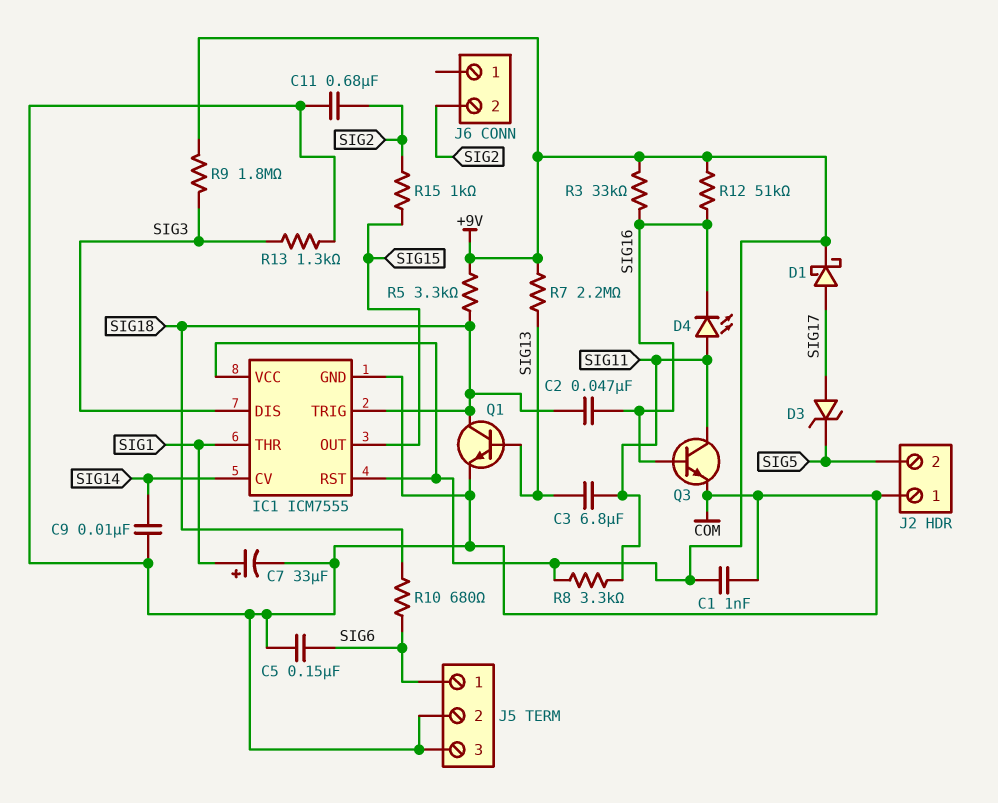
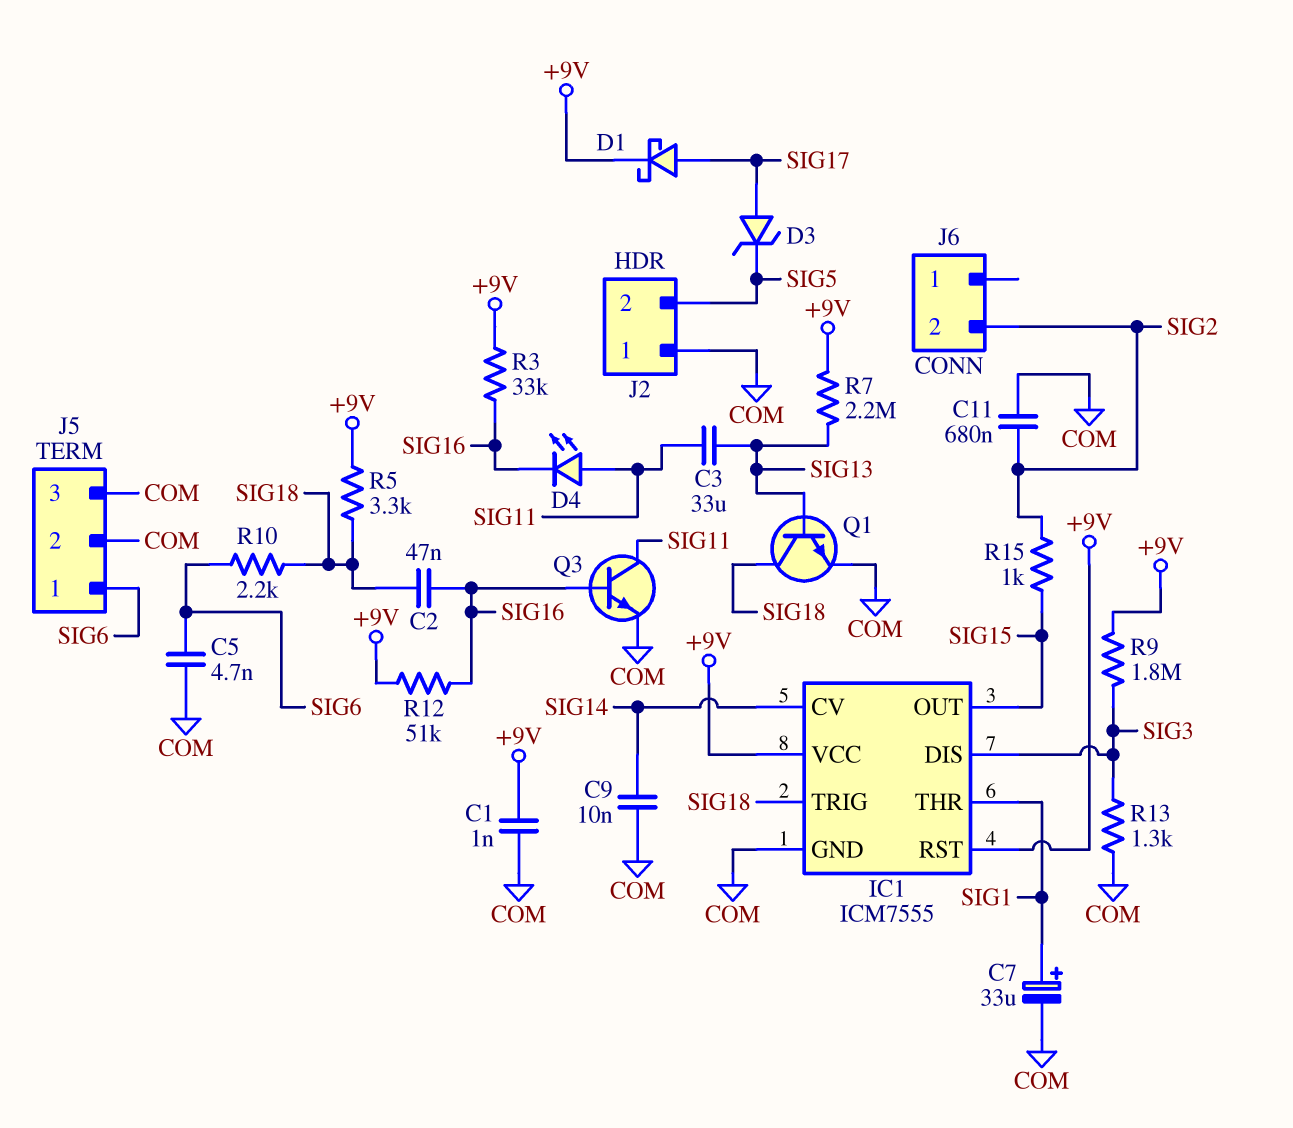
C3: 6.8uF (SIG11, SIG13) -> 33uF (SIG11, SIG13)
C5: 150nF (COM, SIG6) -> 4.7nF (COM, SIG6)
R8: 3.3k (+9V, SIG11) -> none
R10: 680 (SIG6, SIG18) -> 2.2k (SIG6, SIG18)

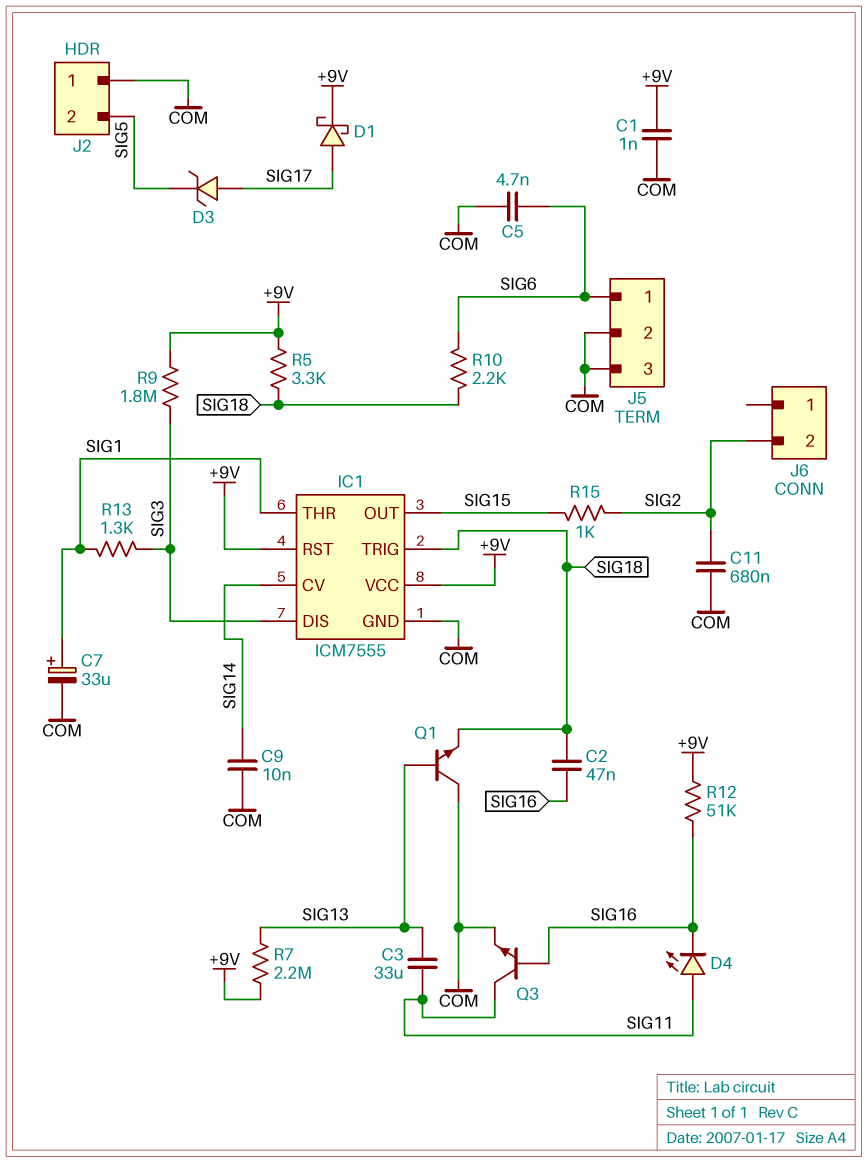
Q1: NPN (B SIG13, C SIG18, E COM) -> NPN (B SIG13, C COM, E SIG18)
R3: 33k (+9V, SIG16) -> none
R13: 1.3k (COM, SIG3) -> 1.3k (SIG1, SIG3)

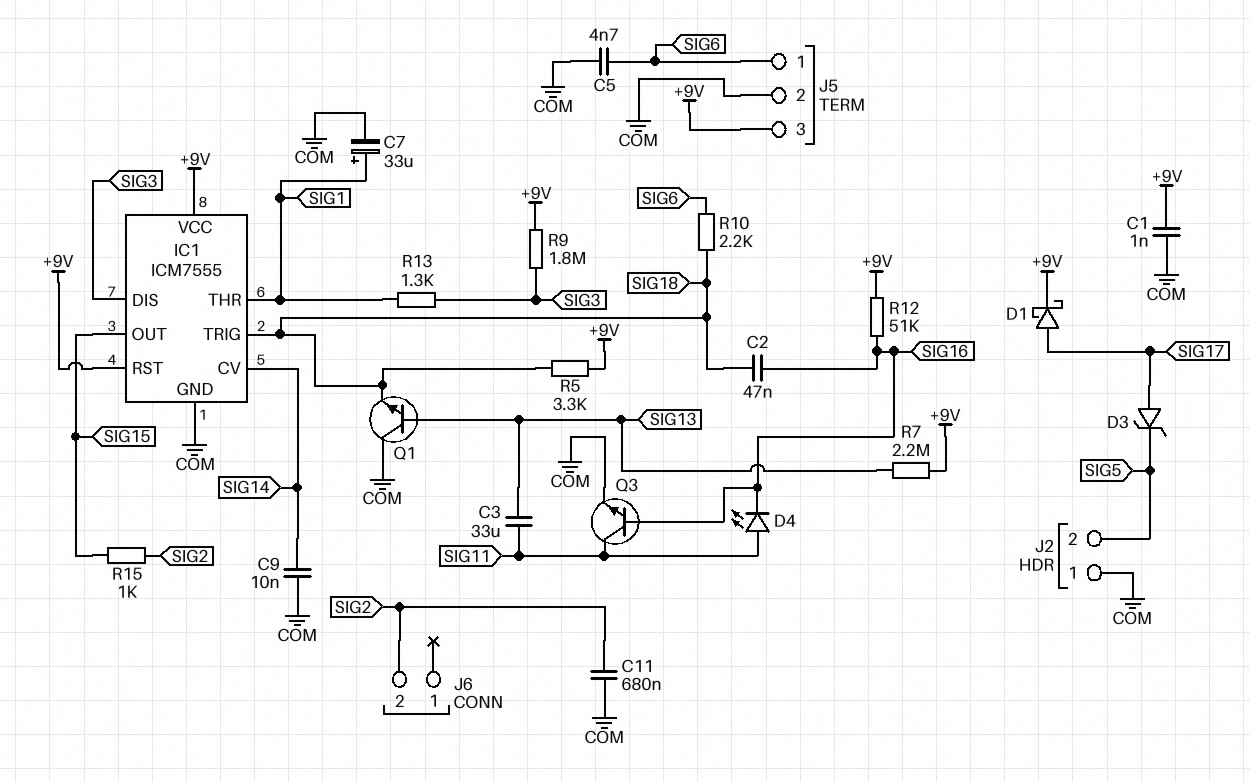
J5 pin 3: COM -> +9V

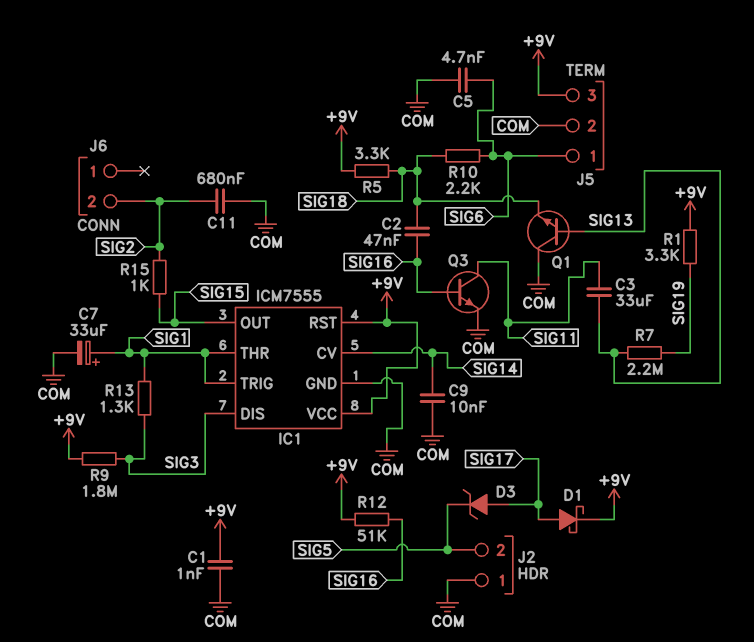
D4: LED (A SIG11, K SIG16) -> none
IC1 pin TRIG: SIG18 -> SIG1
R1: none -> 3.3k (+9V, SIG19)
R7: 2.2M (+9V, SIG13) -> 2.2M (SIG13, SIG19)

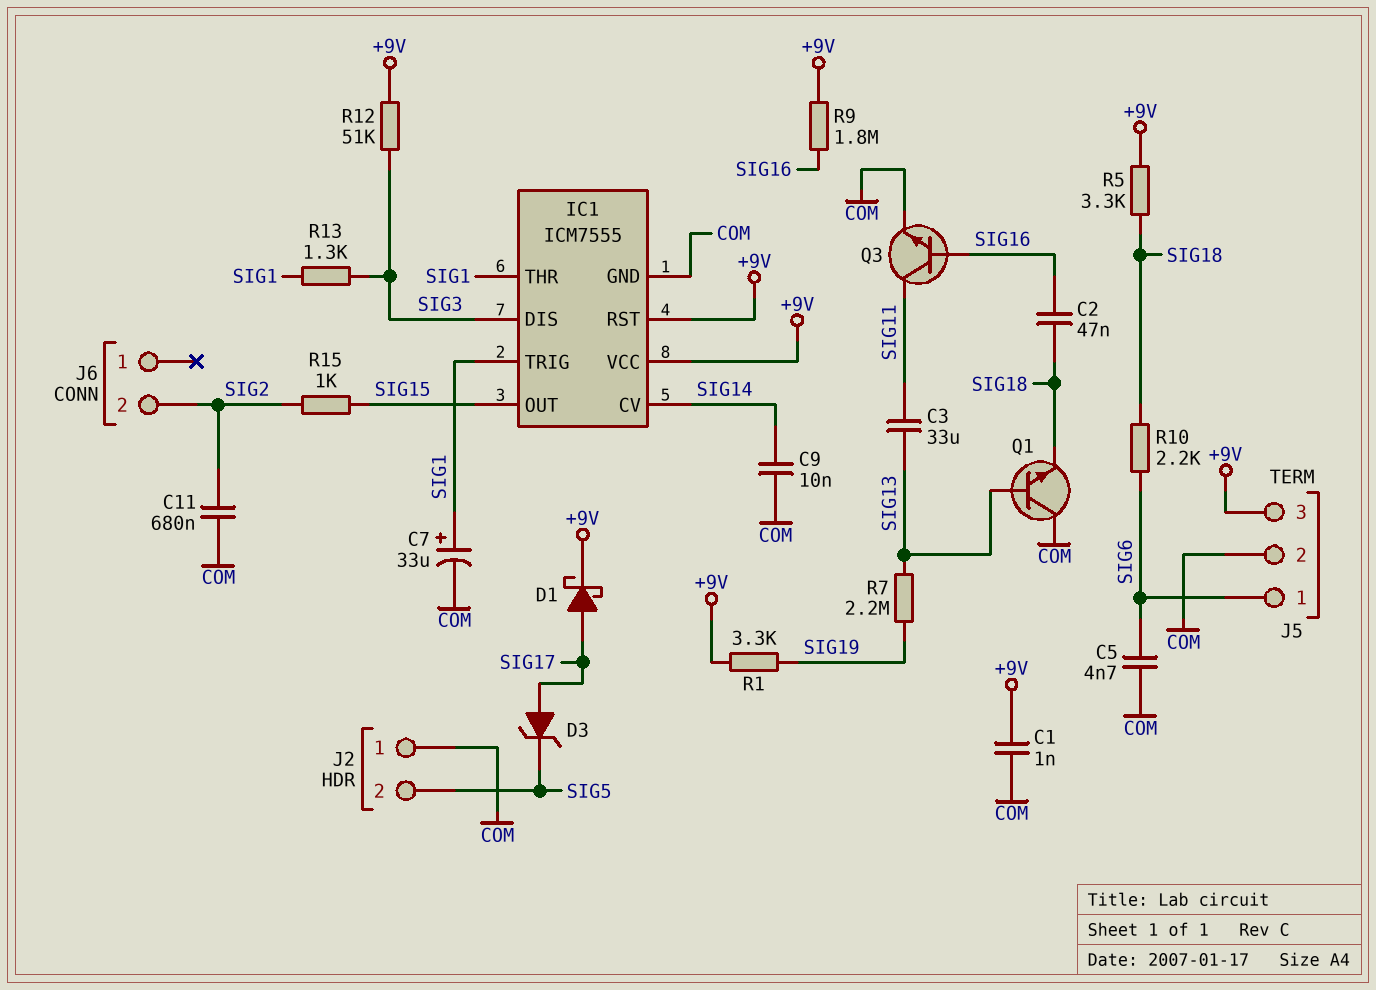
R9: 1.8M (+9V, SIG3) -> 1.8M (+9V, SIG16)
R12: 51k (+9V, SIG16) -> 51k (+9V, SIG3)

